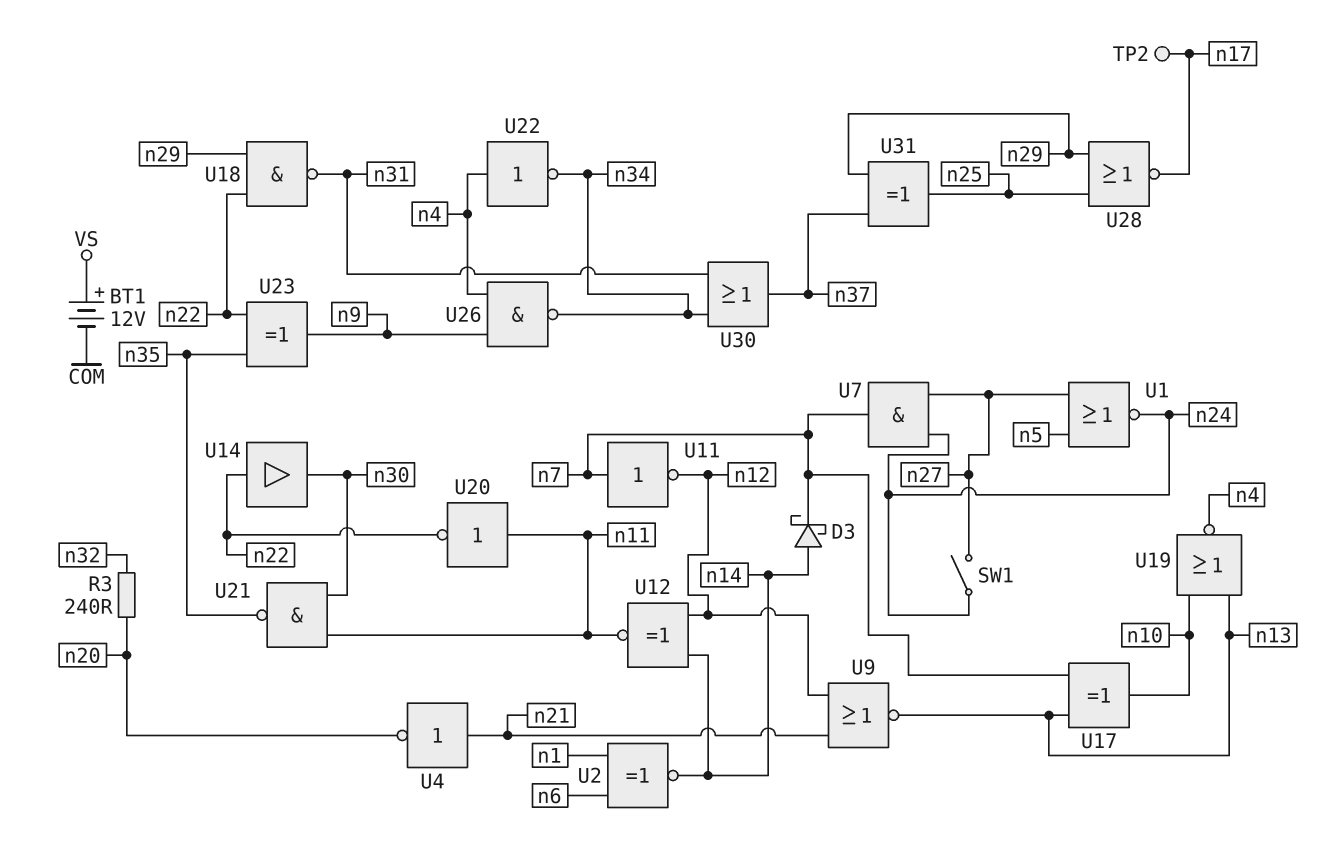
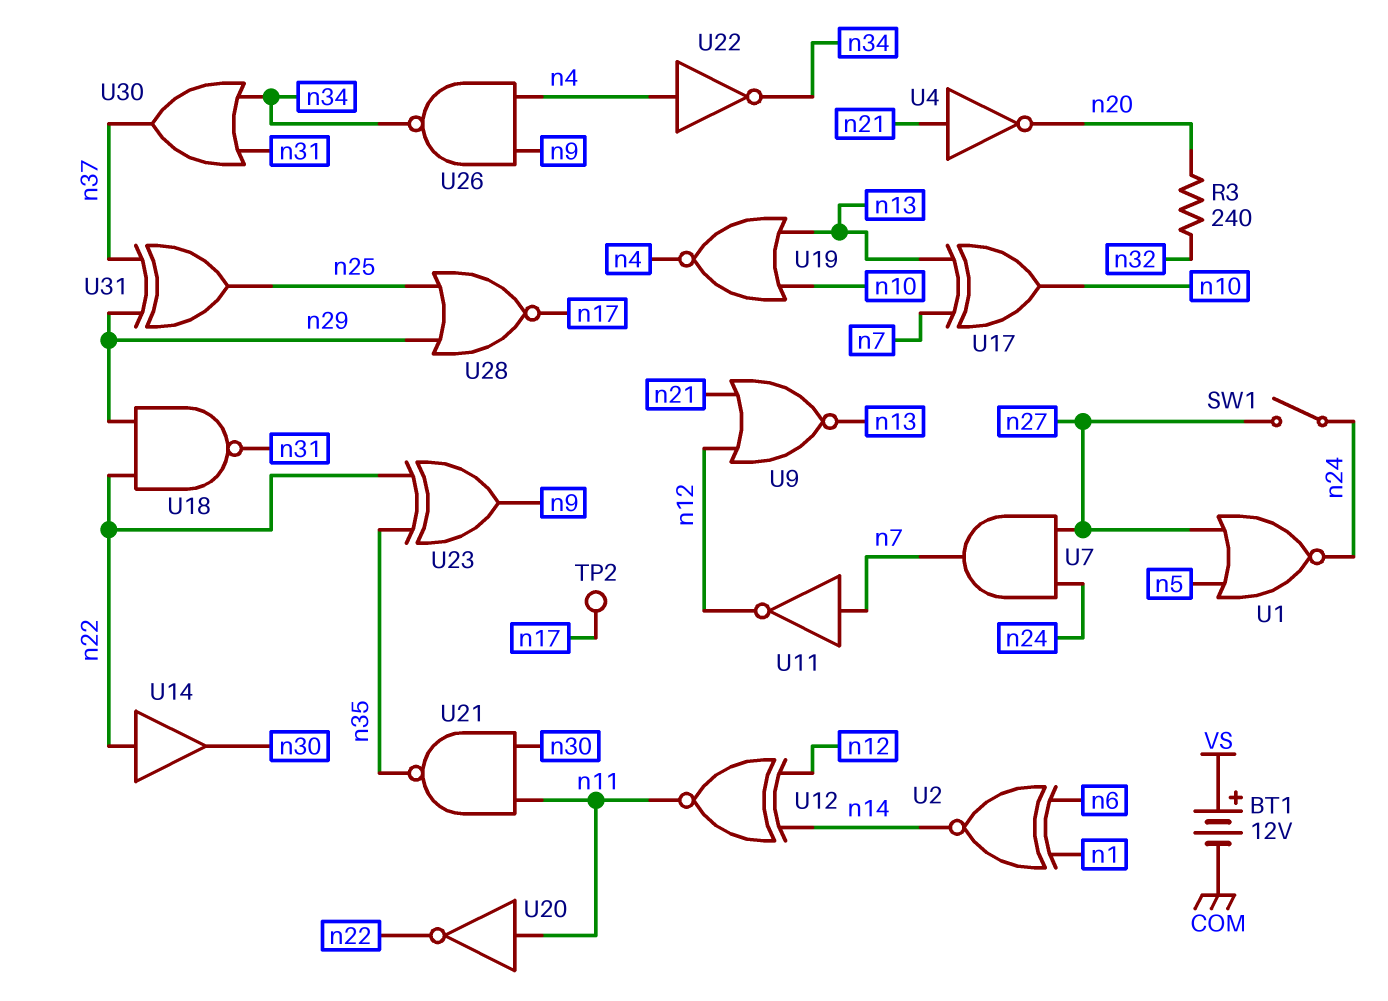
D3: schottky (A n14, K n7) -> none

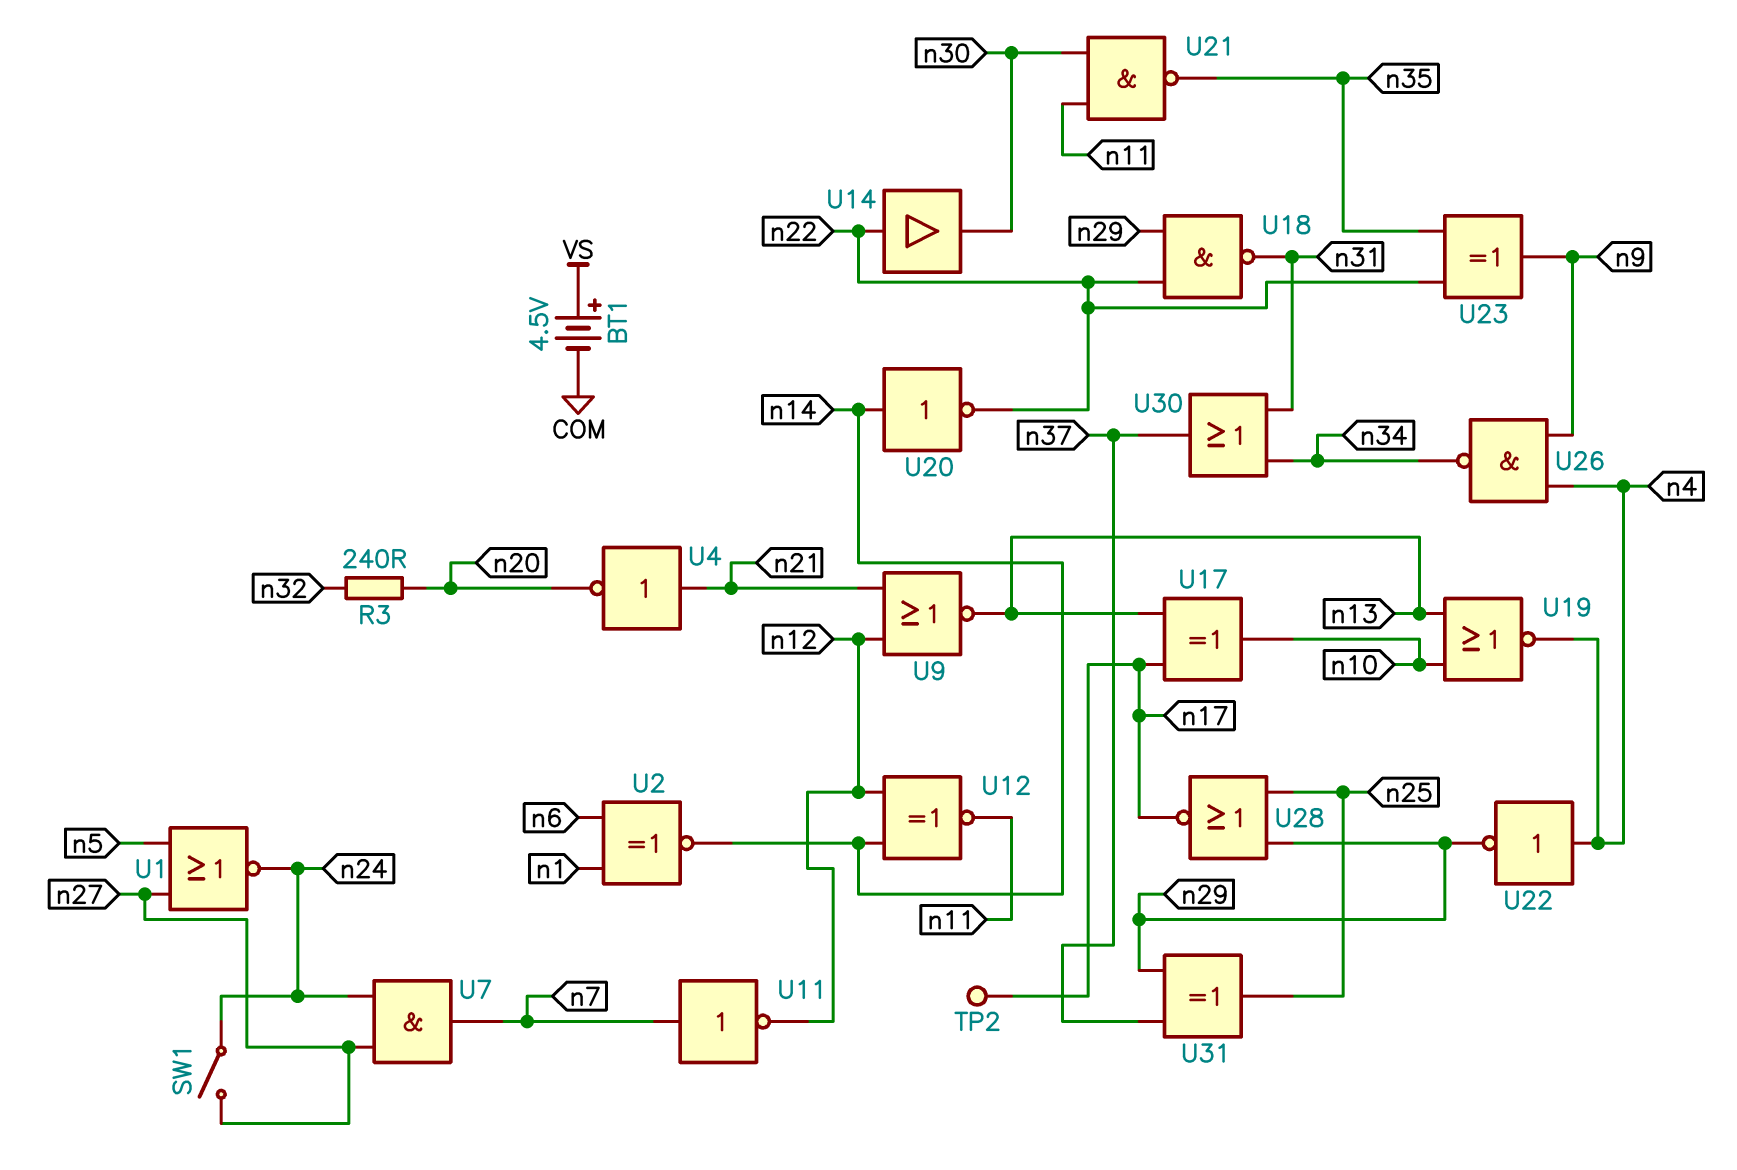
BT1: 12V (plus VS, minus COM) -> 4.5V (plus VS, minus COM)
U17: XOR (in n7, in n13, out n10) -> XOR (in n13, in n17, out n10)
U20: NOT (in n11, out n22) -> NOT (in n14, out n22)
U22: NOT (in n4, out n34) -> NOT (in n4, out n29)

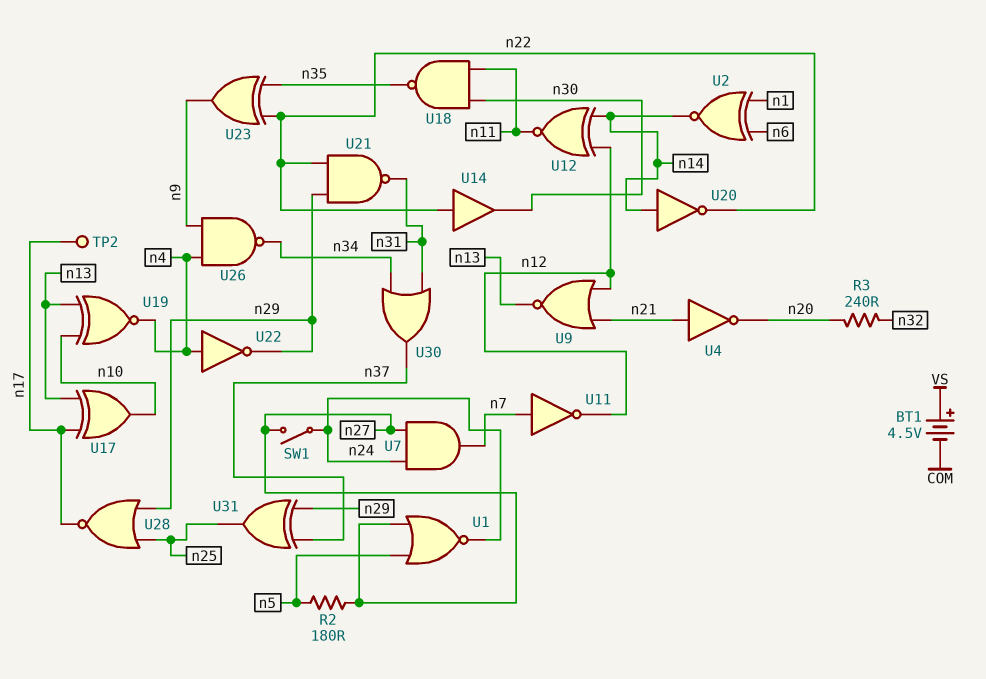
R2: none -> 180 (n5, n27)
U18: NAND (in n22, in n29, out n31) -> NAND (in n11, in n30, out n35)
U19: NOR (in n10, in n13, out n4) -> XNOR (in n10, in n13, out n4)
U21: NAND (in n11, in n30, out n35) -> NAND (in n22, in n29, out n31)

